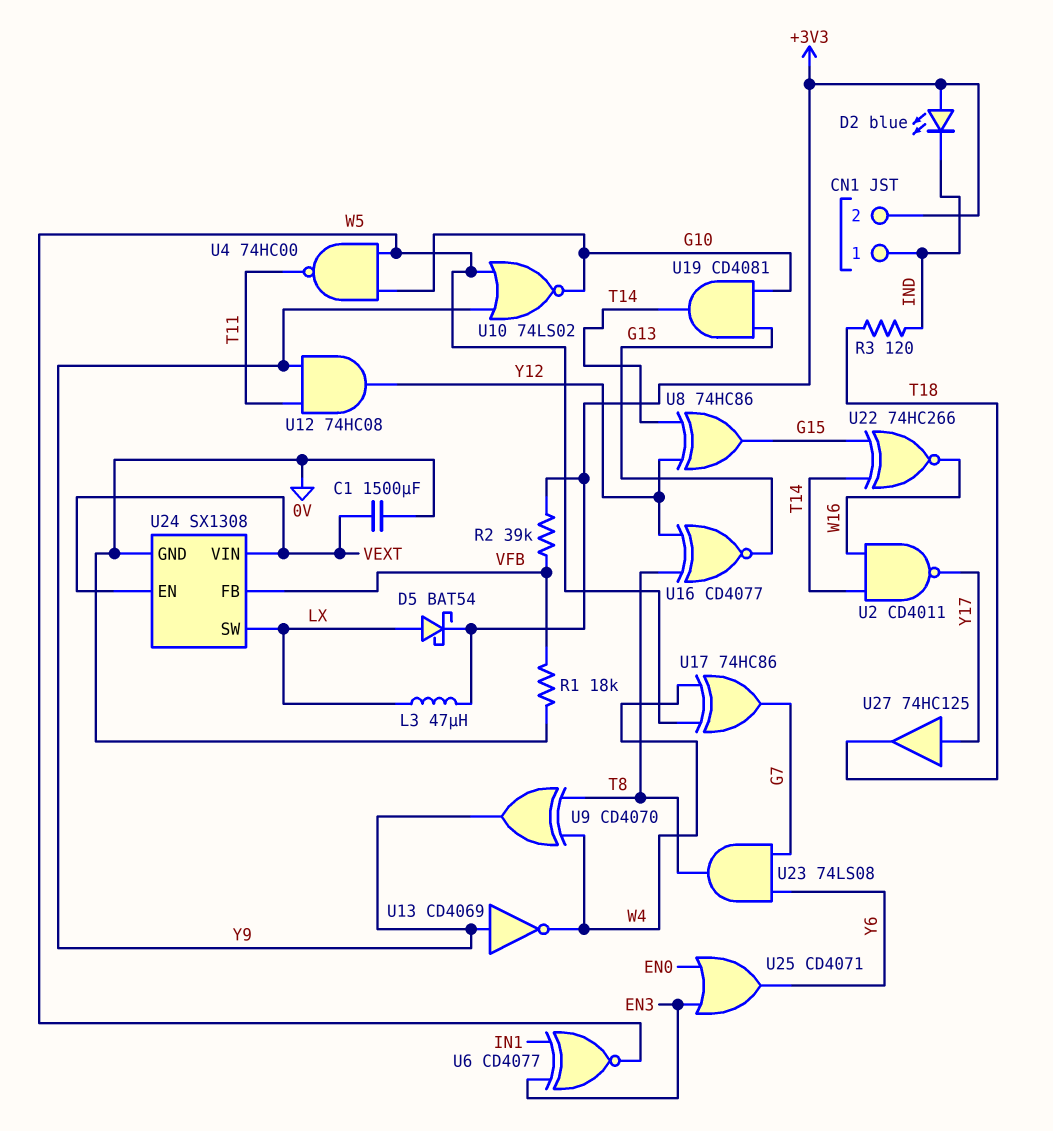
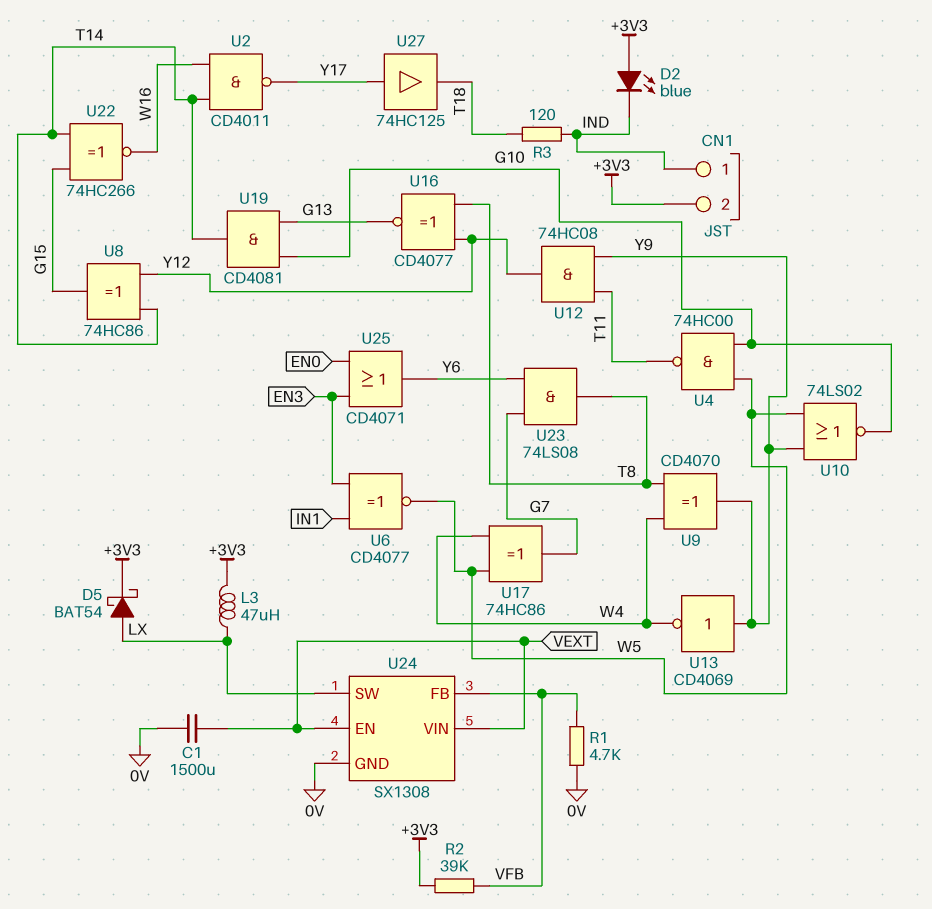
R1: 18k (0V, VFB) -> 4.7k (0V, VFB)

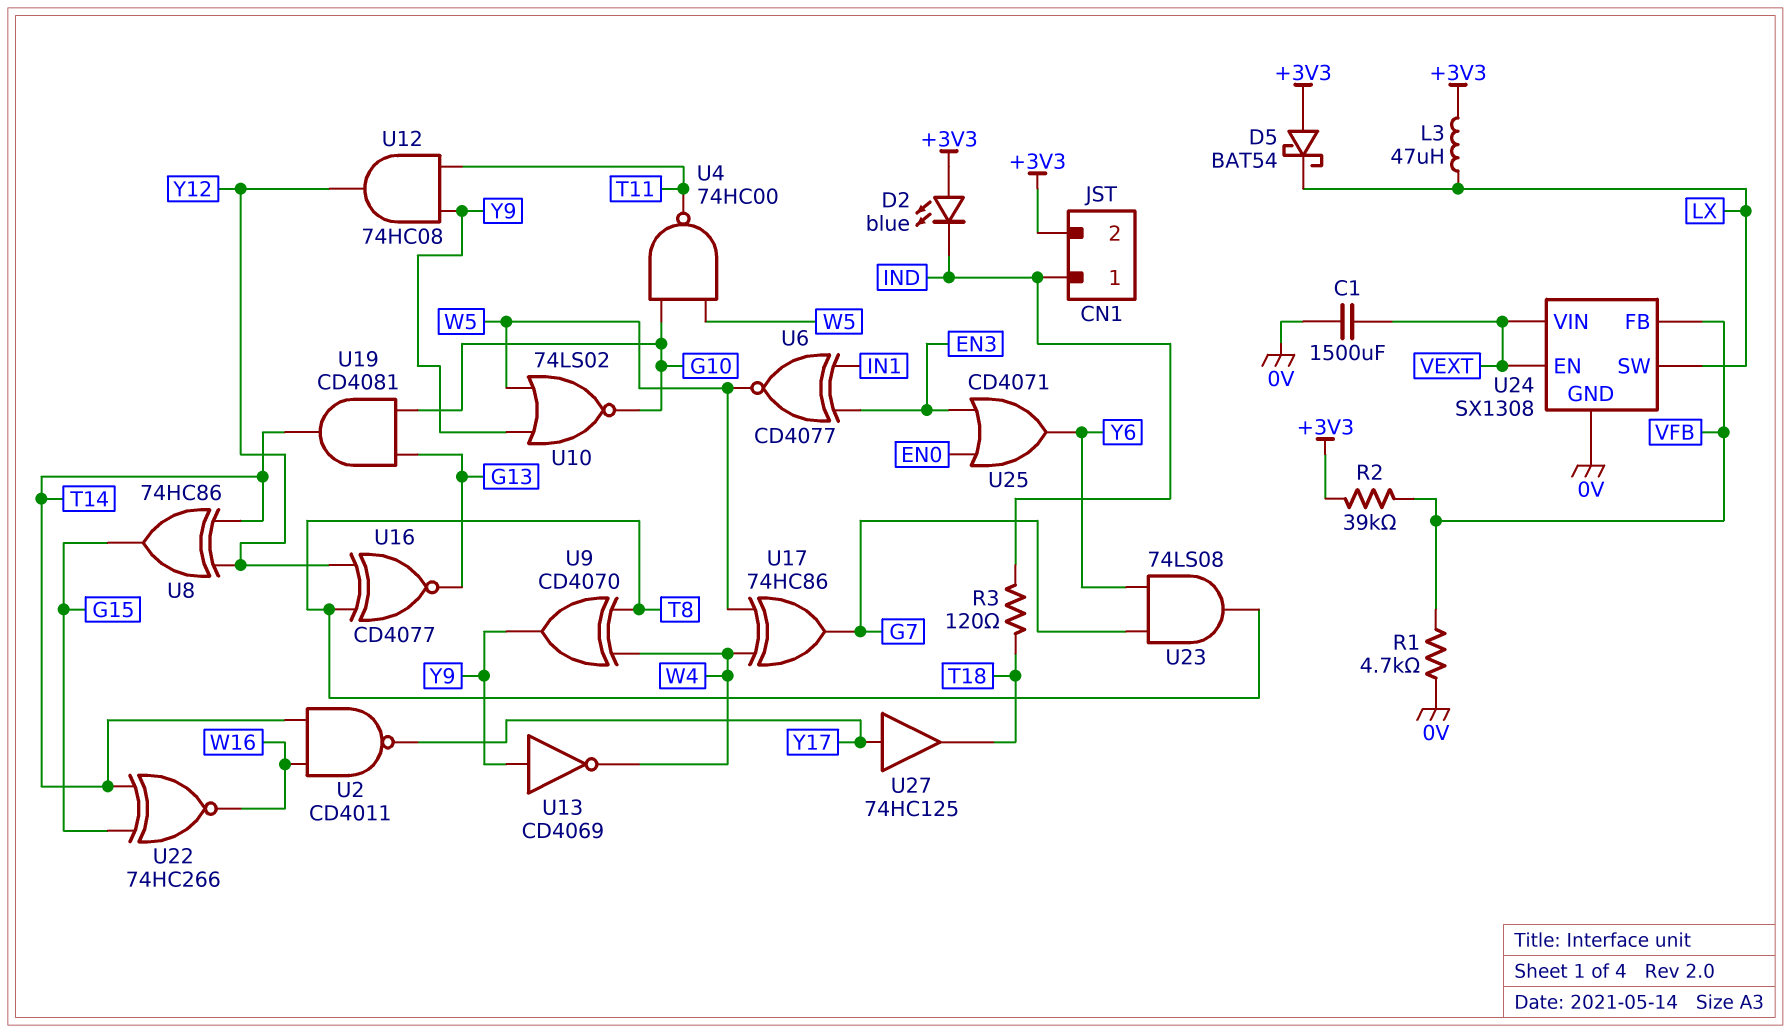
D5: schottky BAT54 (A LX, K +3V3) -> schottky BAT54 (A +3V3, K LX)

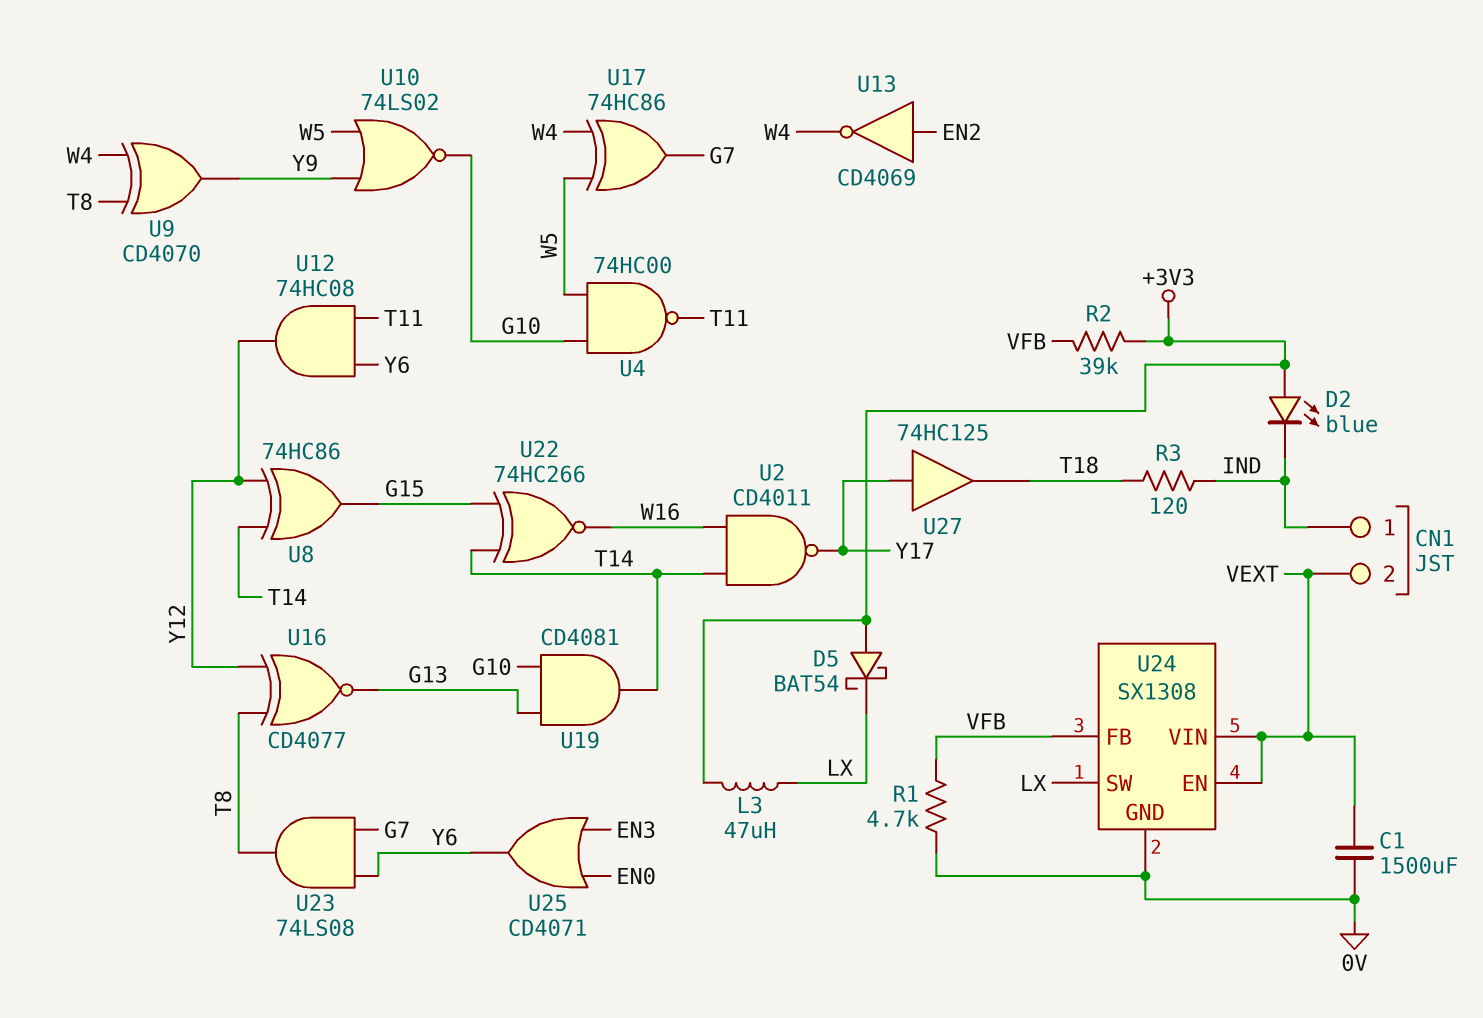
CN1 pin 2: +3V3 -> VEXT
U6: XNOR CD4077 (in EN3, in IN1, out W5) -> none
U12: AND 74HC08 (in T11, in Y9, out Y12) -> AND 74HC08 (in T11, in Y6, out Y12)
U13: NOT CD4069 (in Y9, out W4) -> NOT CD4069 (in EN2, out W4)

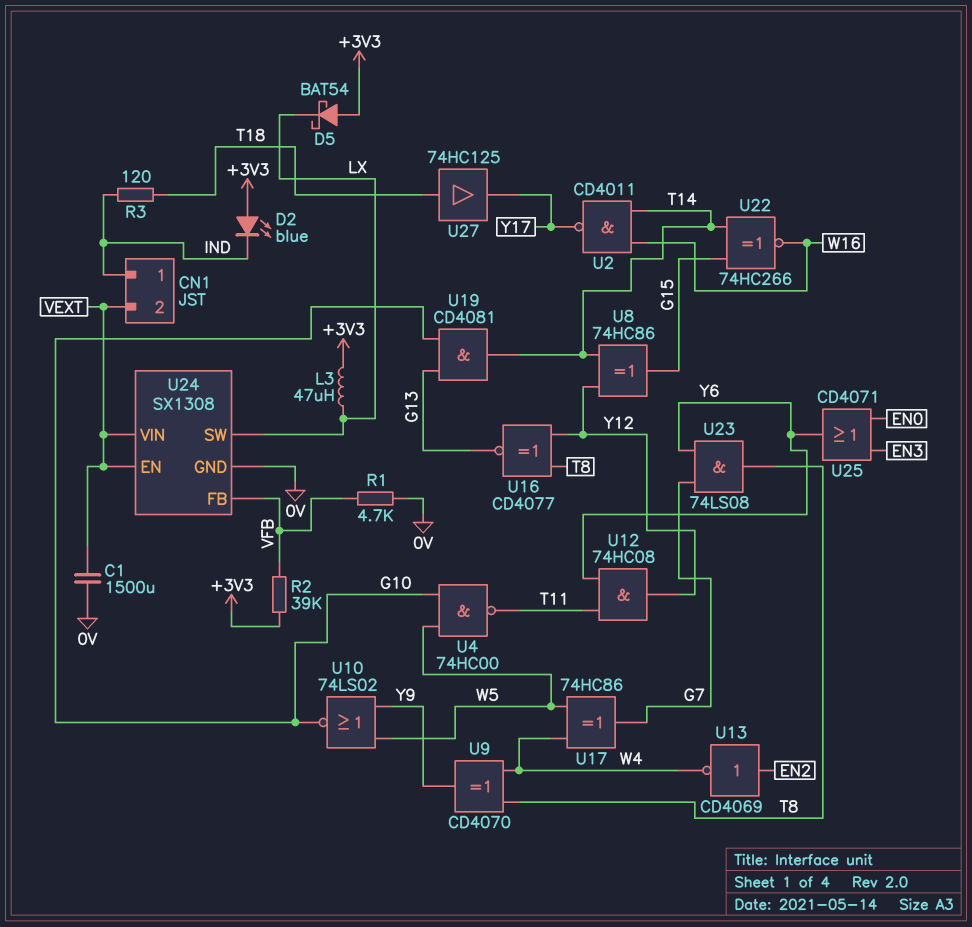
U27: buffer 74HC125 (in Y17, out T18) -> buffer 74HC125 (in T18, out Y17)

